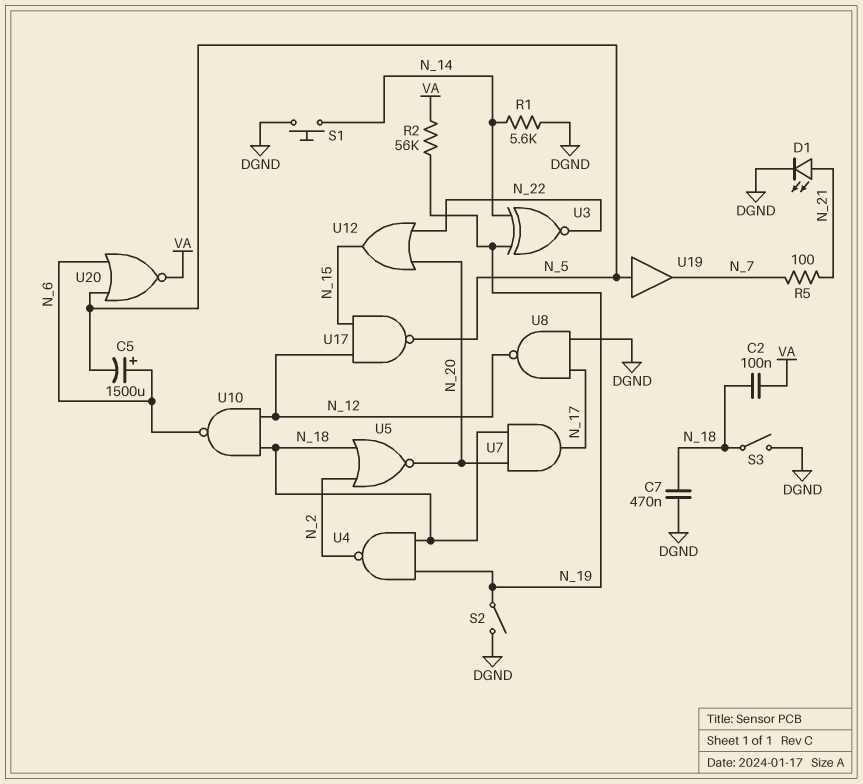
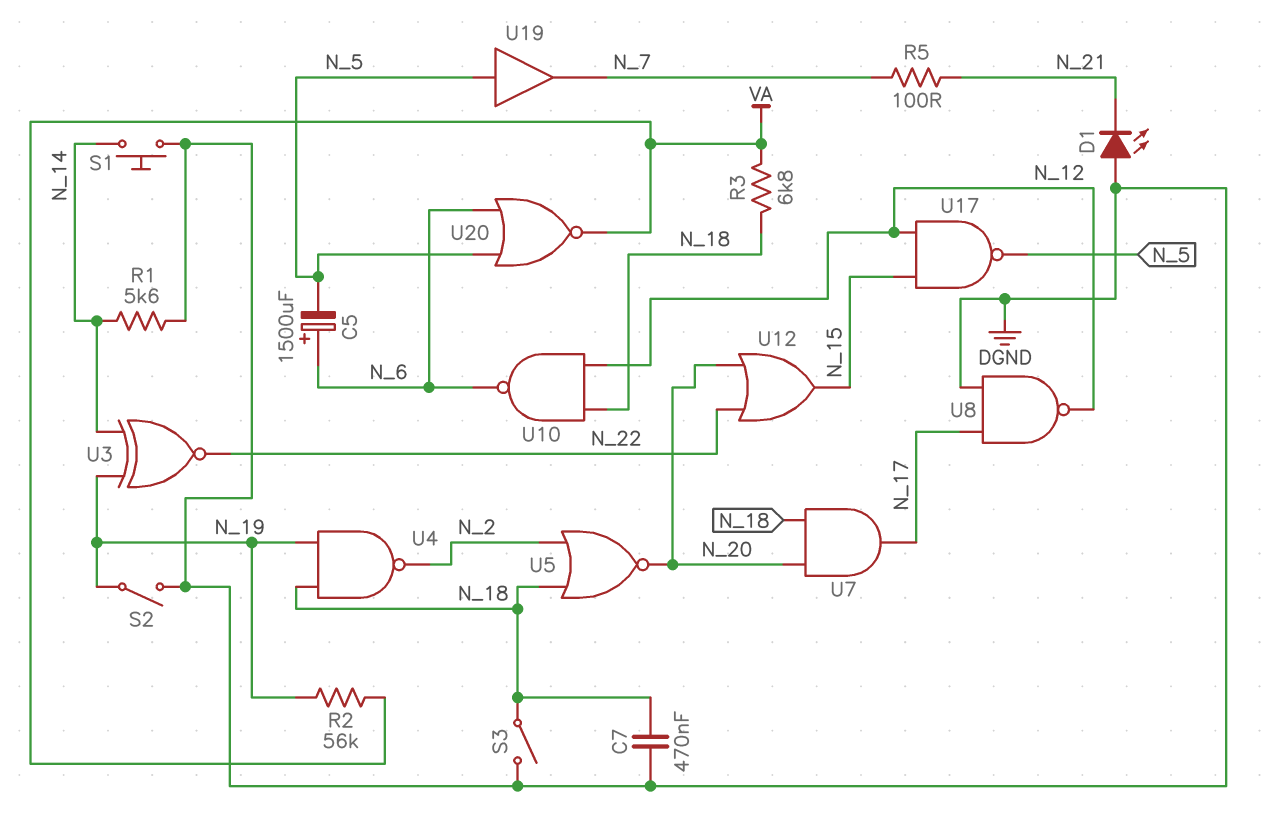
C2: 100nF (N_18, VA) -> none
D1: LED (A N_21, K DGND) -> LED (A DGND, K N_21)
R3: none -> 6.8k (N_18, VA)

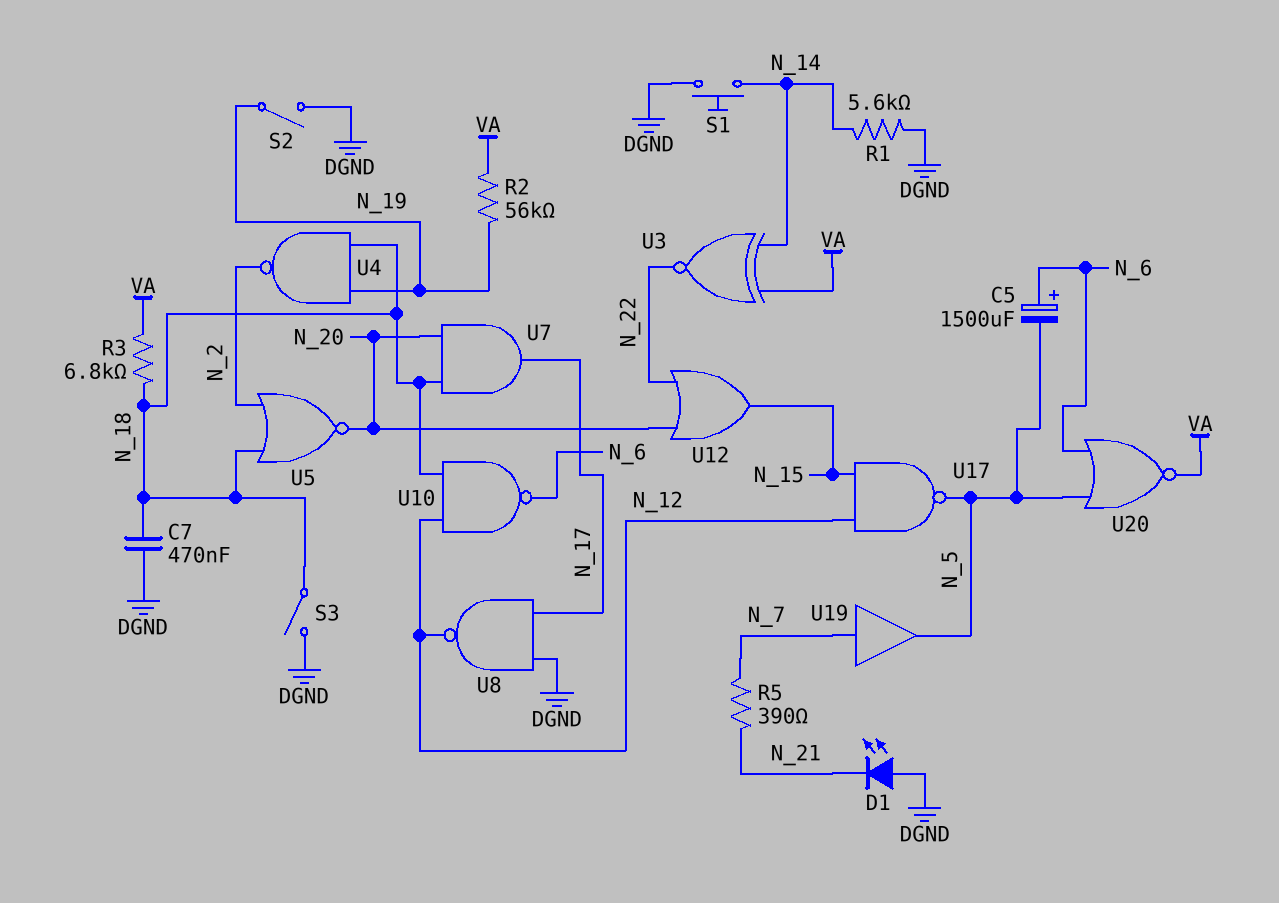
R5: 100 (N_7, N_21) -> 390 (N_7, N_21)
U3: XNOR (in N_14, in N_19, out N_22) -> XNOR (in N_14, in VA, out N_22)
U19: buffer (in N_5, out N_7) -> buffer (in N_7, out N_5)

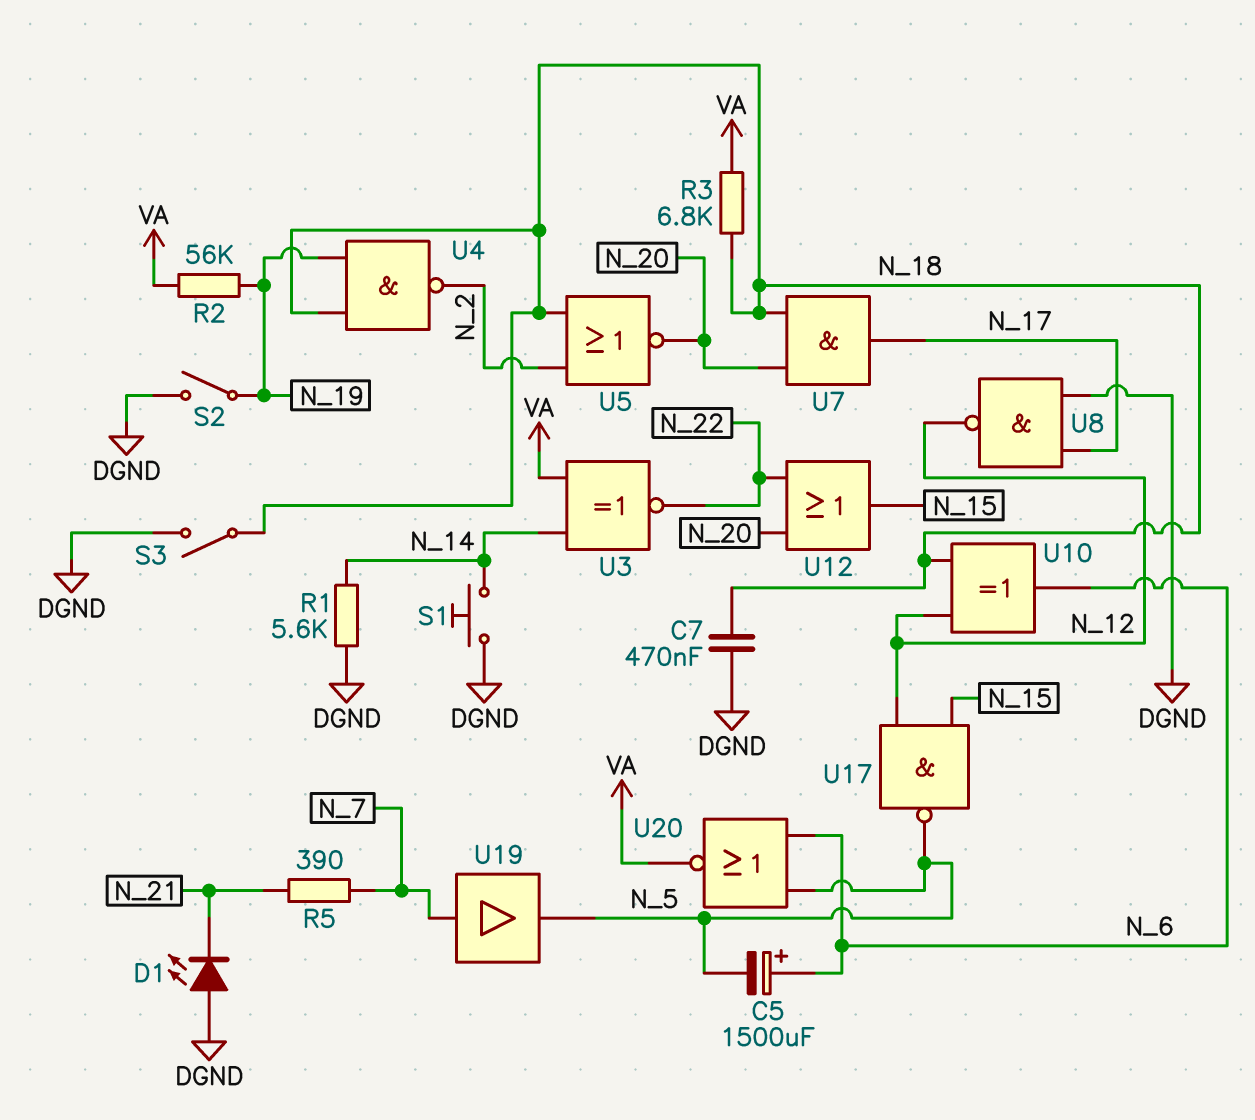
U10: NAND (in N_12, in N_18, out N_6) -> XOR (in N_12, in N_18, out N_6)

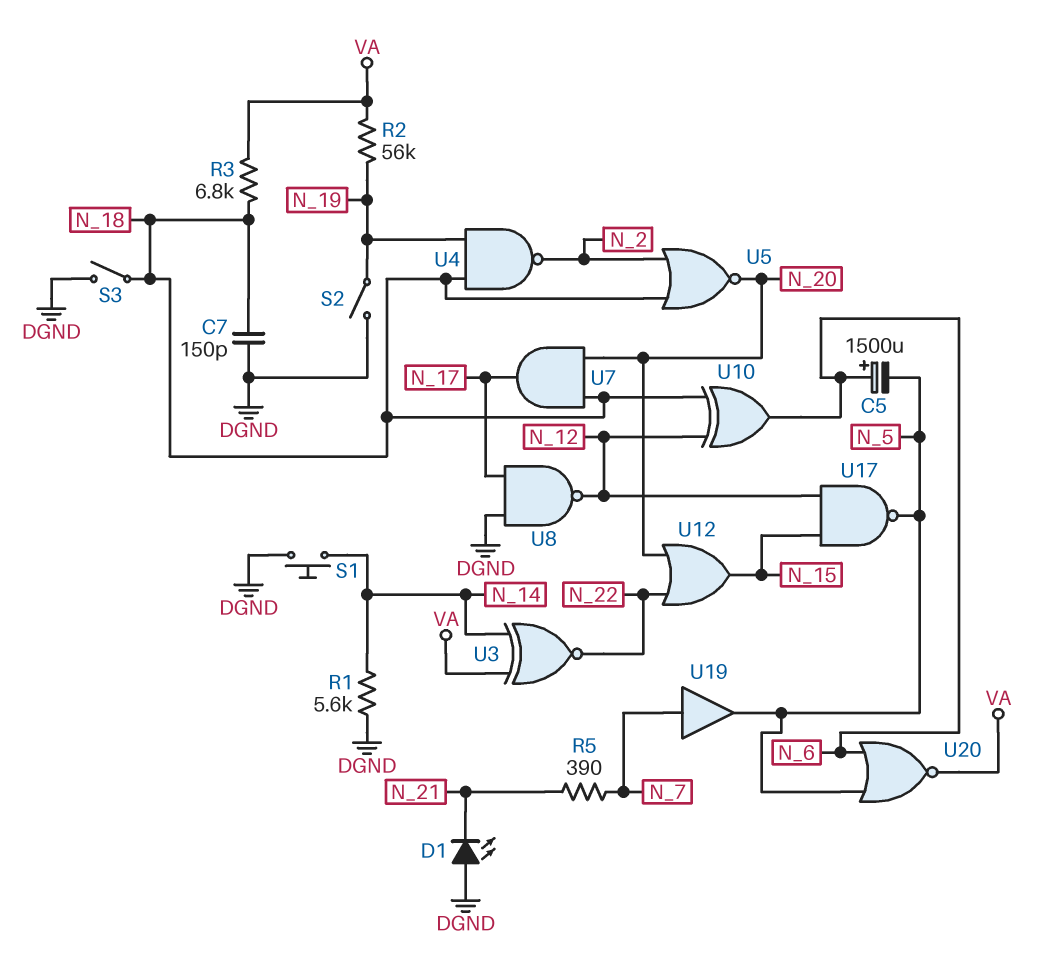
C7: 470nF (DGND, N_18) -> 150pF (DGND, N_18)

